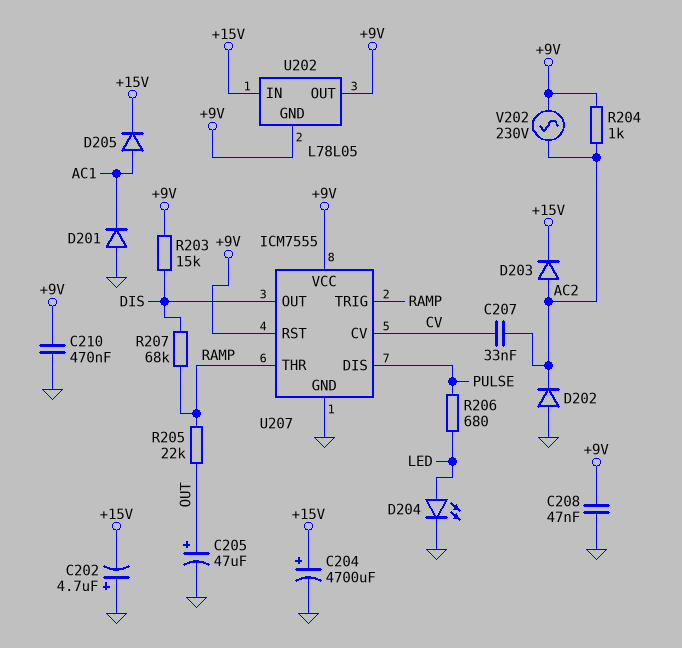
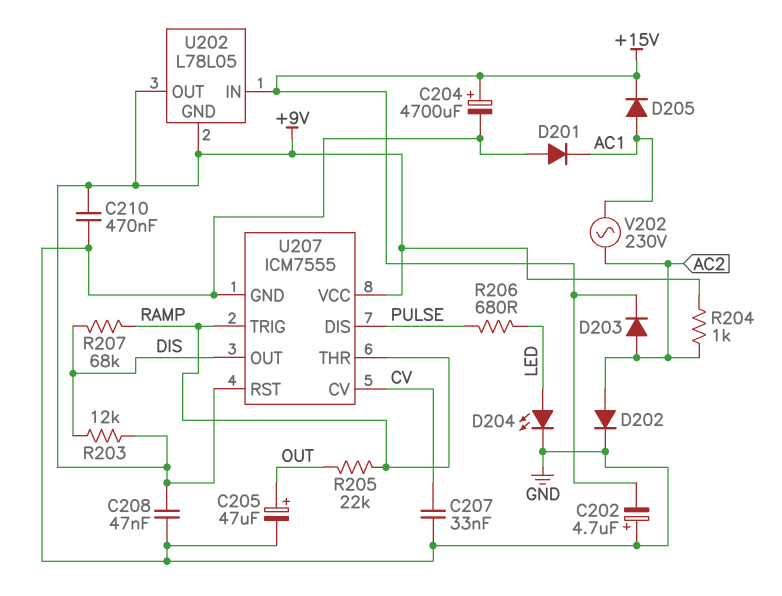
C207: 33nF (AC2, CV) -> 33nF (CV, GND)
D202: diode (A GND, K AC2) -> diode (A AC2, K GND)
R203: 15k (+9V, DIS) -> 12k (+9V, DIS)
V202: AC 230V (+9V, AC2) -> AC 230V (AC1, AC2)

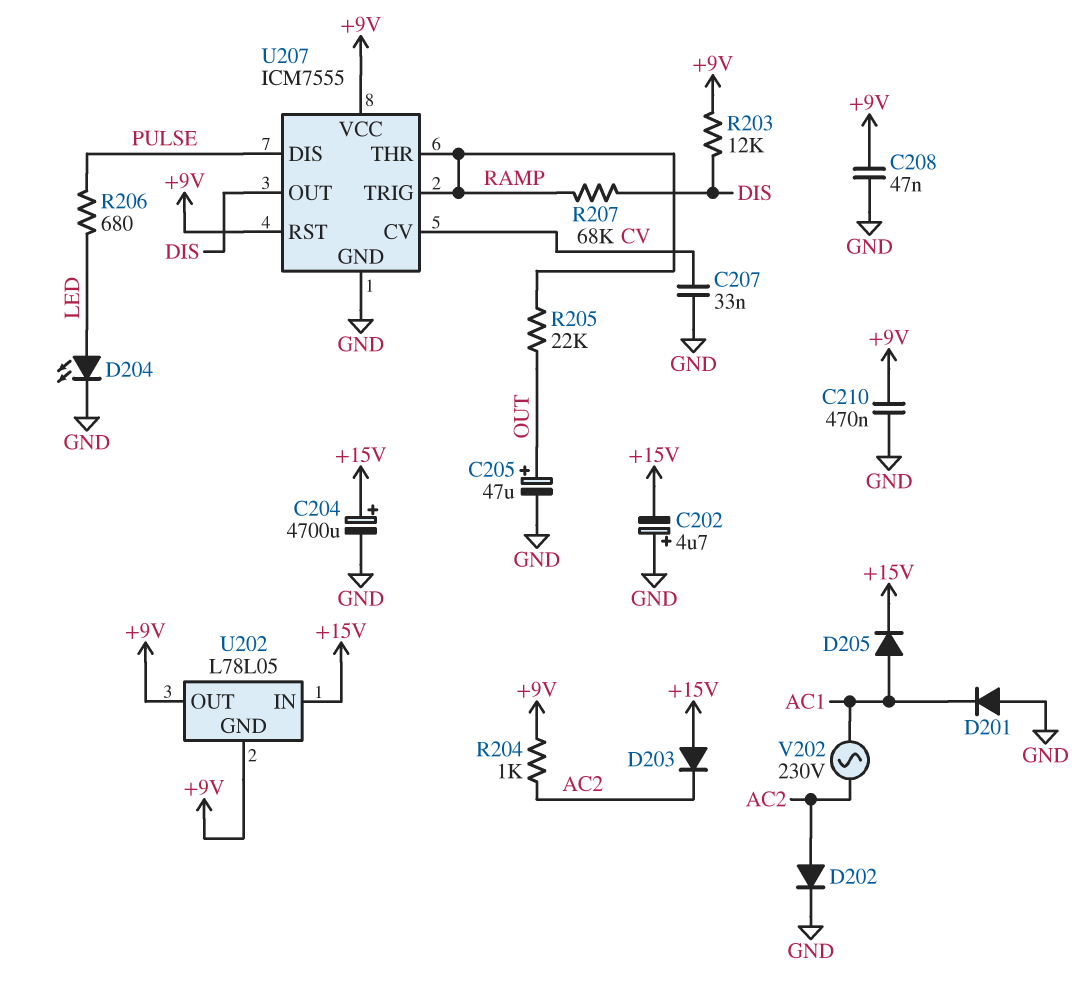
D203: diode (A AC2, K +15V) -> diode (A +15V, K AC2)

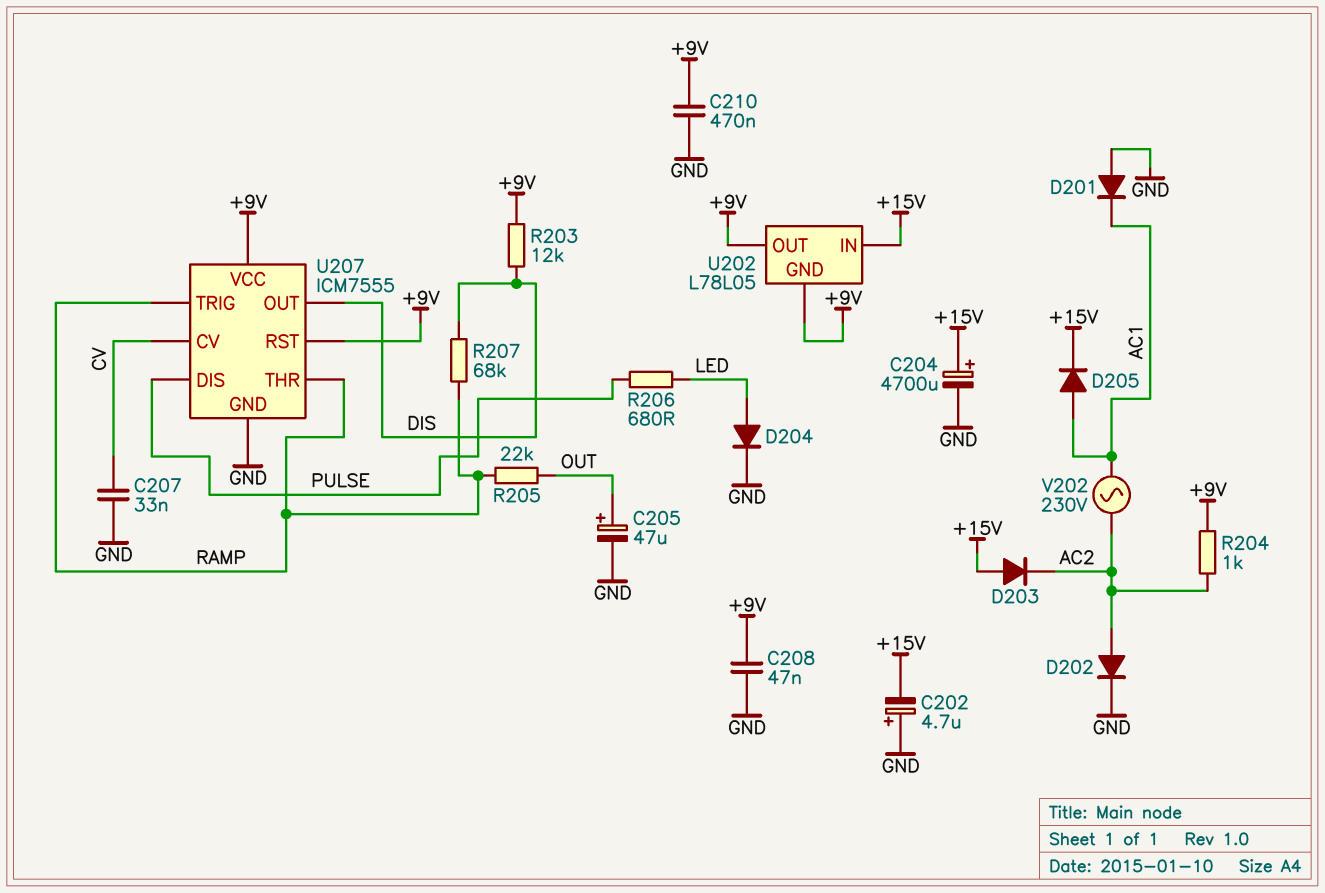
D204: LED (A LED, K GND) -> diode (A LED, K GND)

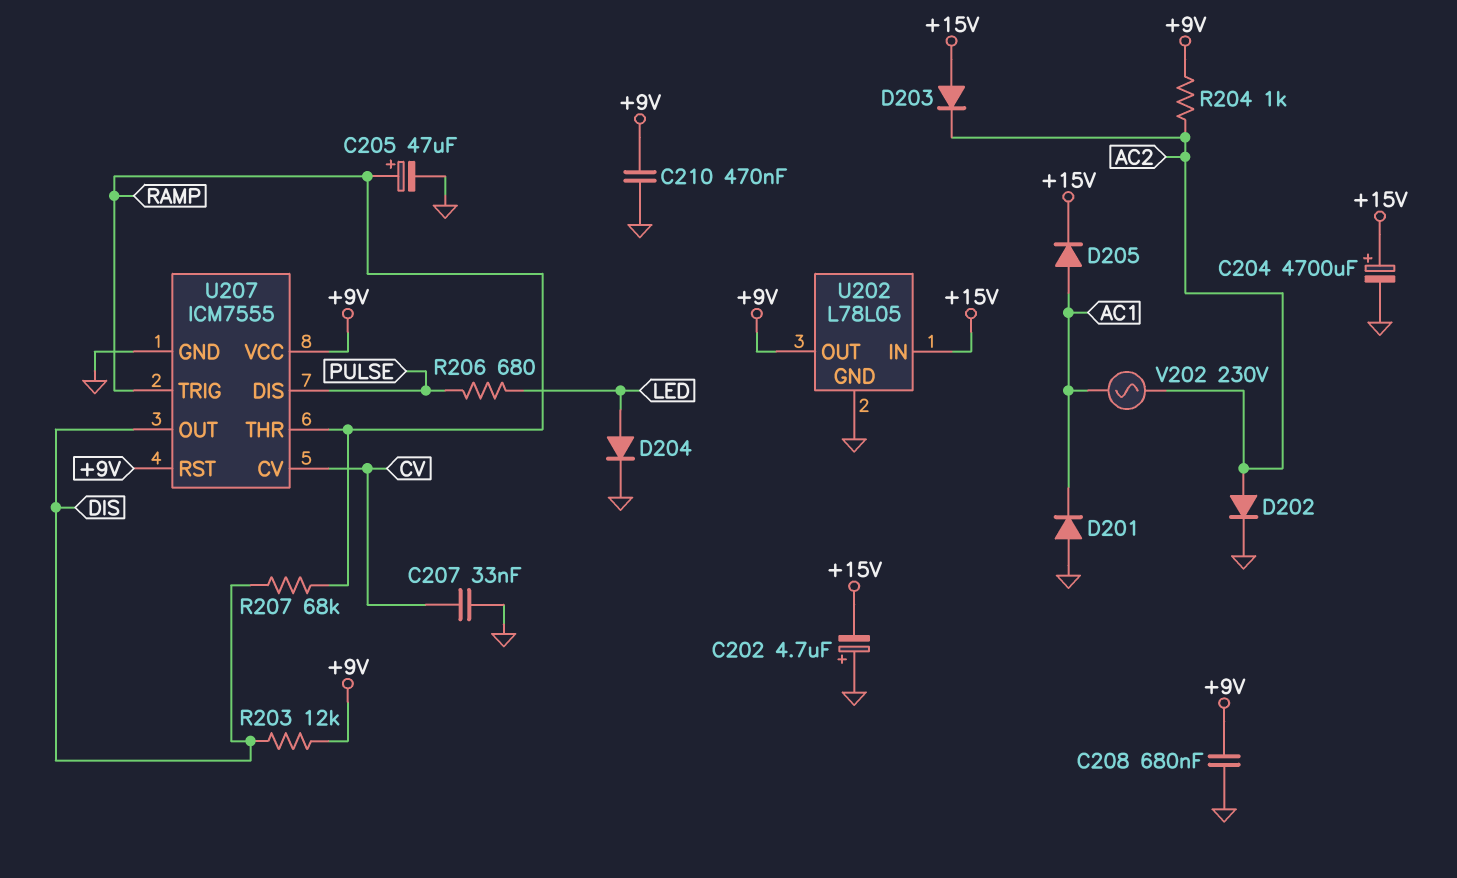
C205: 47uF (plus OUT, minus GND) -> 47uF (plus RAMP, minus GND)
C208: 47nF (+9V, GND) -> 680nF (+9V, GND)
R205: 22k (OUT, RAMP) -> none
U202 pin GND: +9V -> GND

